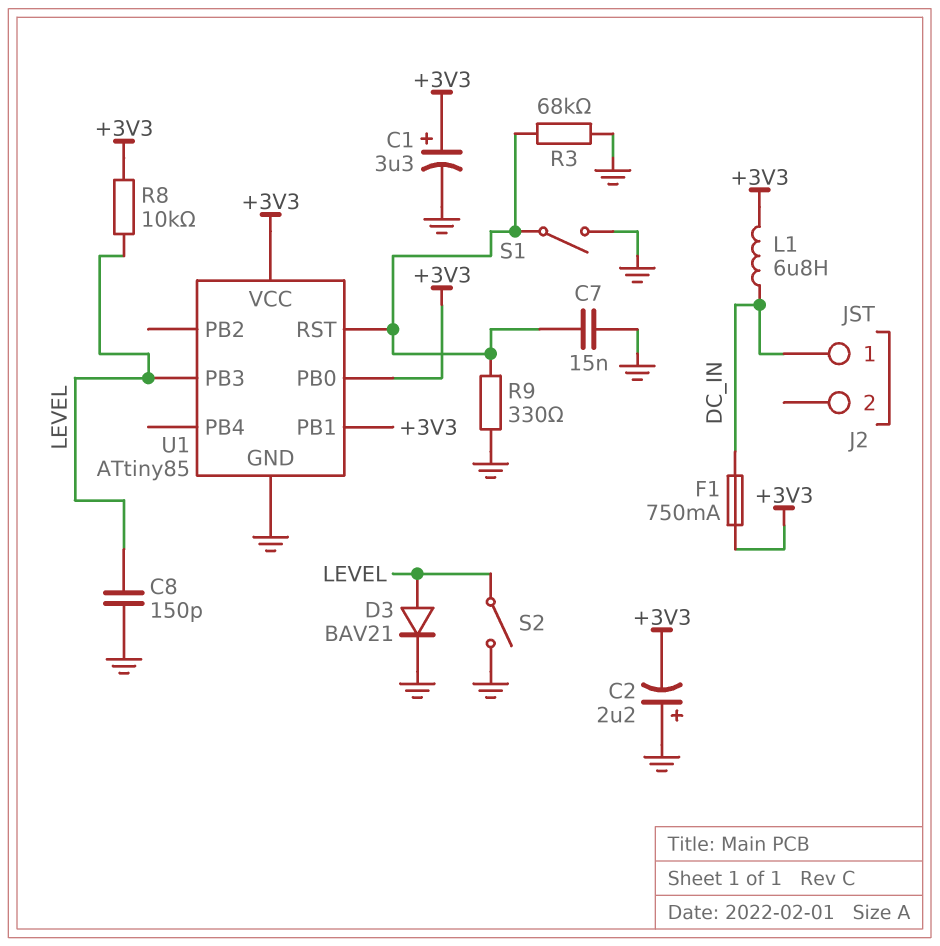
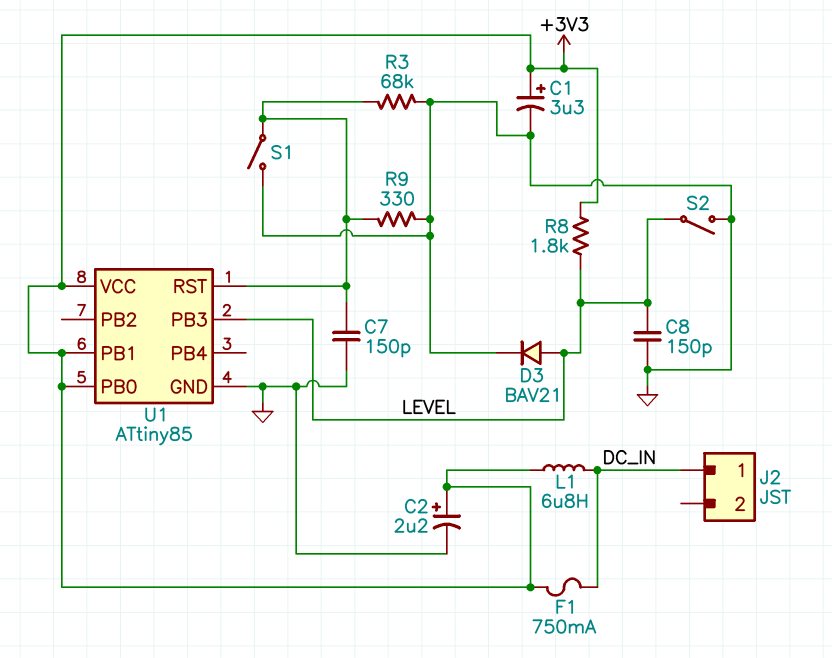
C2: 2.2uF (plus GND, minus +3V3) -> 2.2uF (plus +3V3, minus GND)
C7: 15nF (GND, U1/RST) -> 150pF (GND, U1/RST)
R8: 10k (+3V3, LEVEL) -> 1.8k (+3V3, LEVEL)

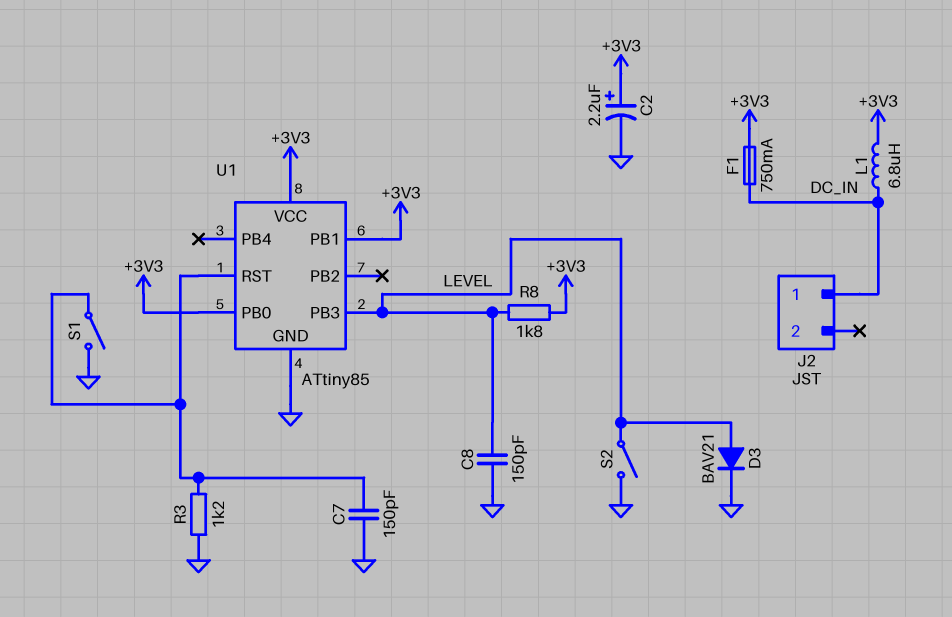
C1: 3.3uF (plus +3V3, minus GND) -> none
R3: 68k (GND, U1/RST) -> 1.2k (GND, U1/RST)
R9: 330 (GND, U1/RST) -> none

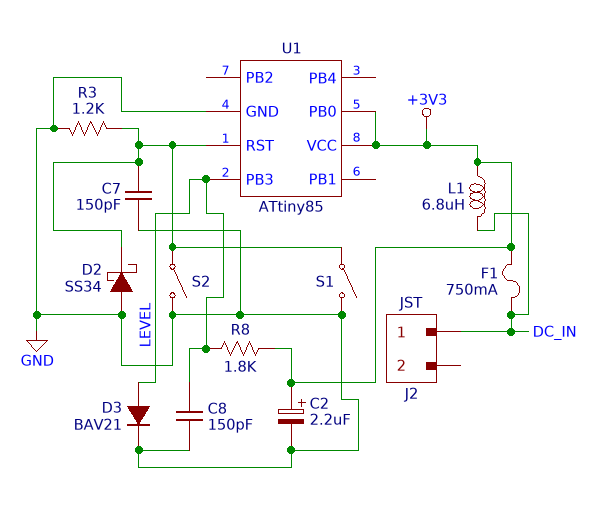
D2: none -> schottky SS34 (A GND, K U1/RST)
S2: switch (GND, LEVEL) -> switch (GND, U1/RST)
U1 pin PB1: +3V3 -> none

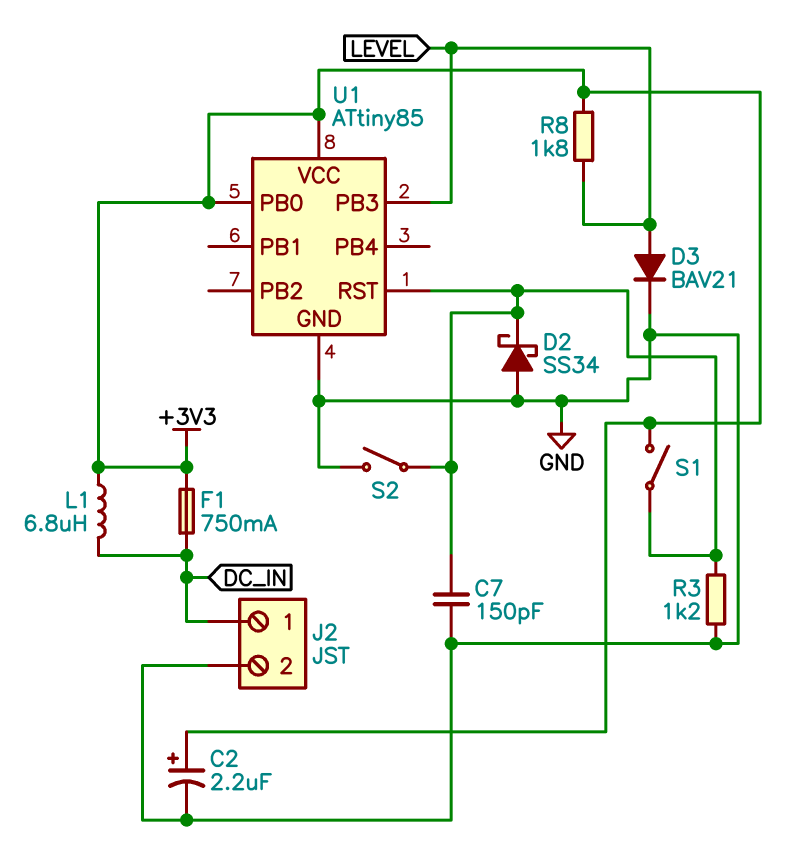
C8: 150pF (GND, LEVEL) -> none
J2 pin 2: none -> GND
S1: switch (GND, U1/RST) -> switch (+3V3, U1/RST)

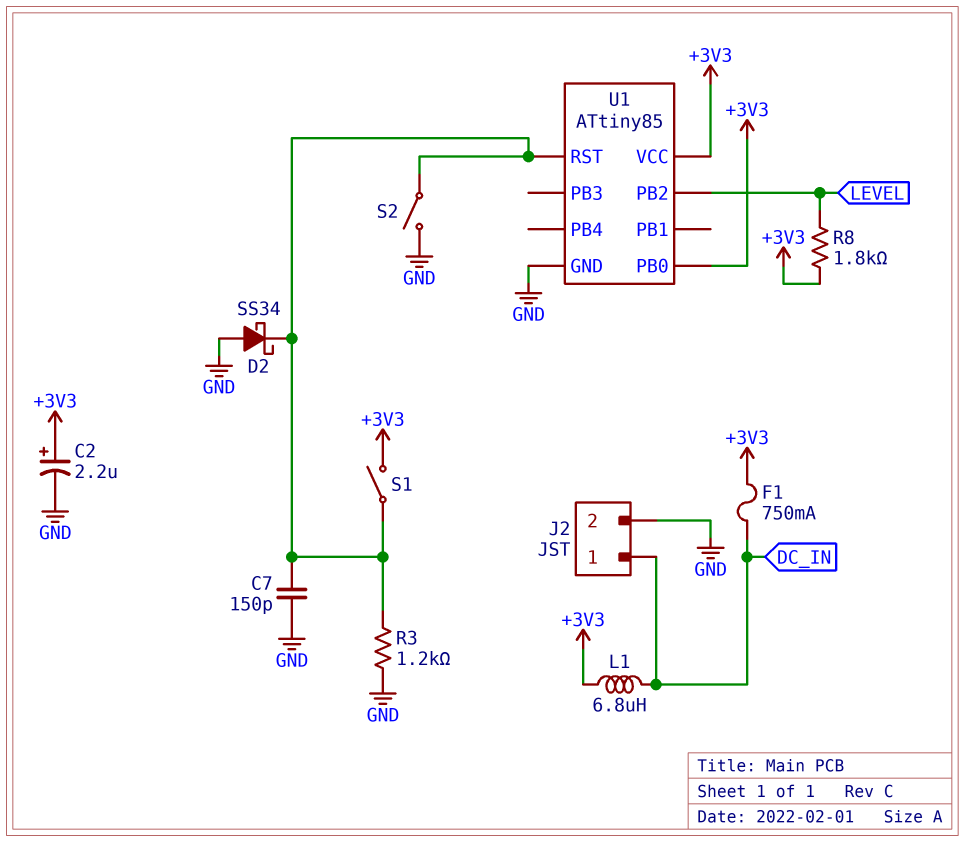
D3: diode BAV21 (A LEVEL, K GND) -> none
U1 pin PB2: none -> LEVEL
U1 pin PB3: LEVEL -> none

